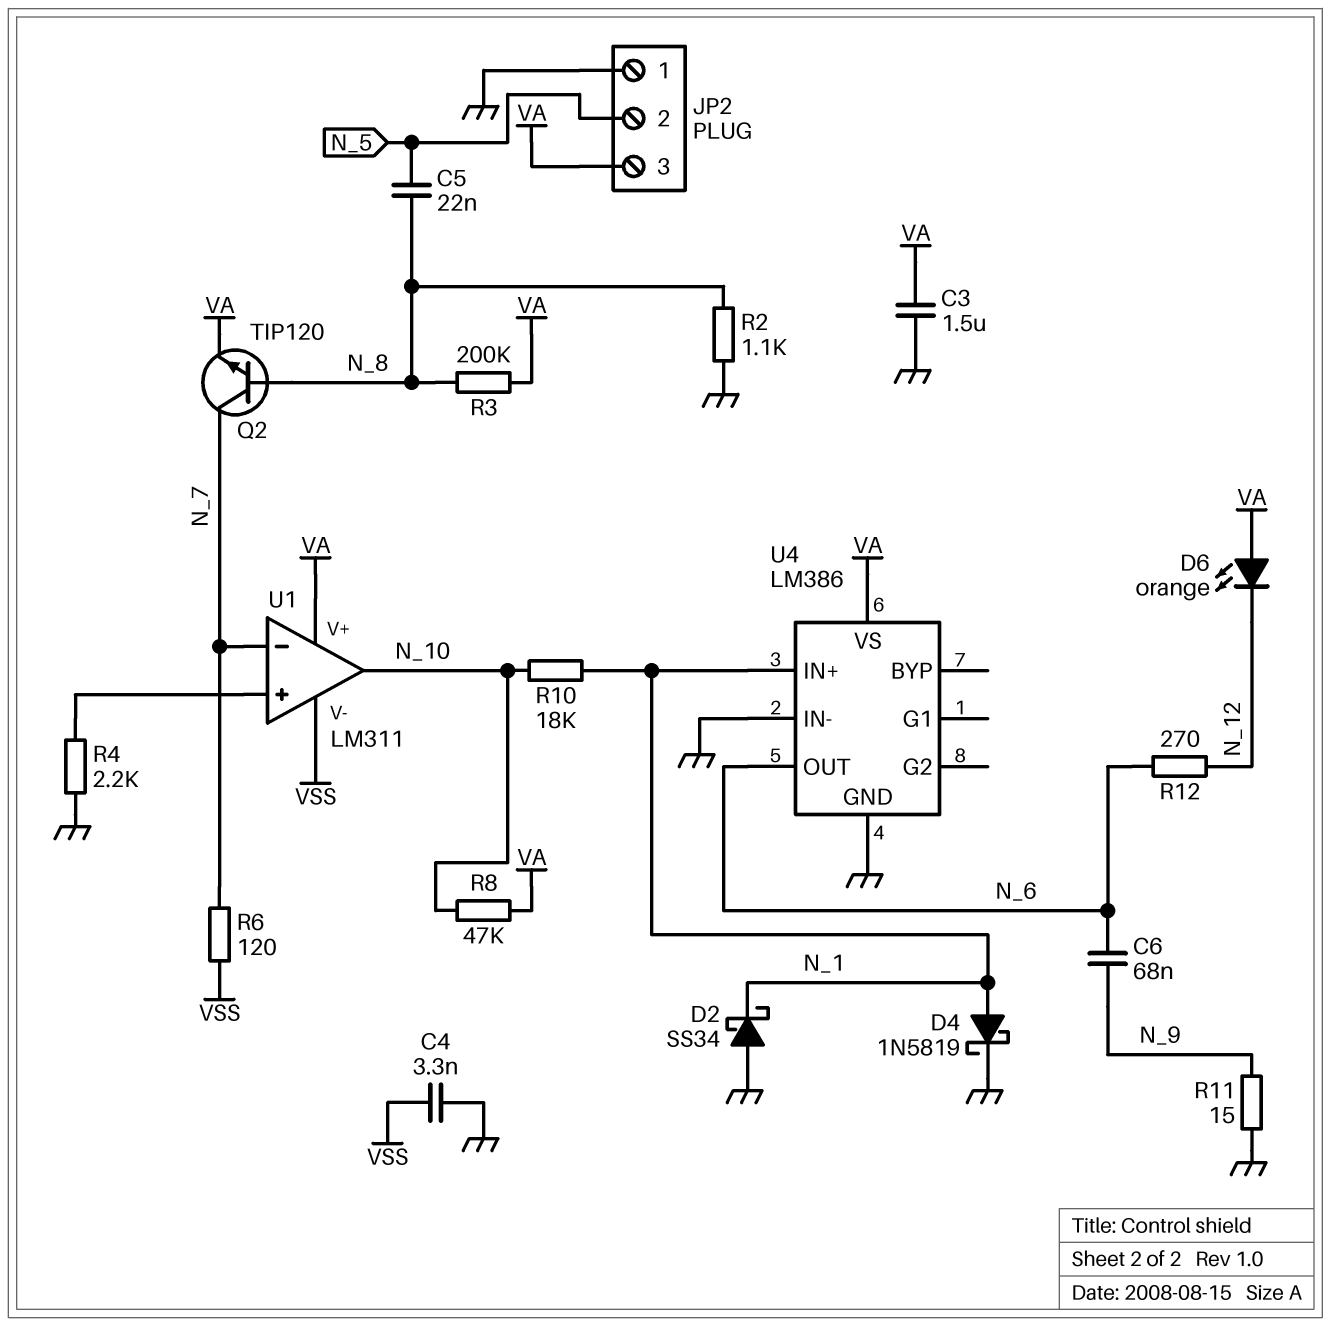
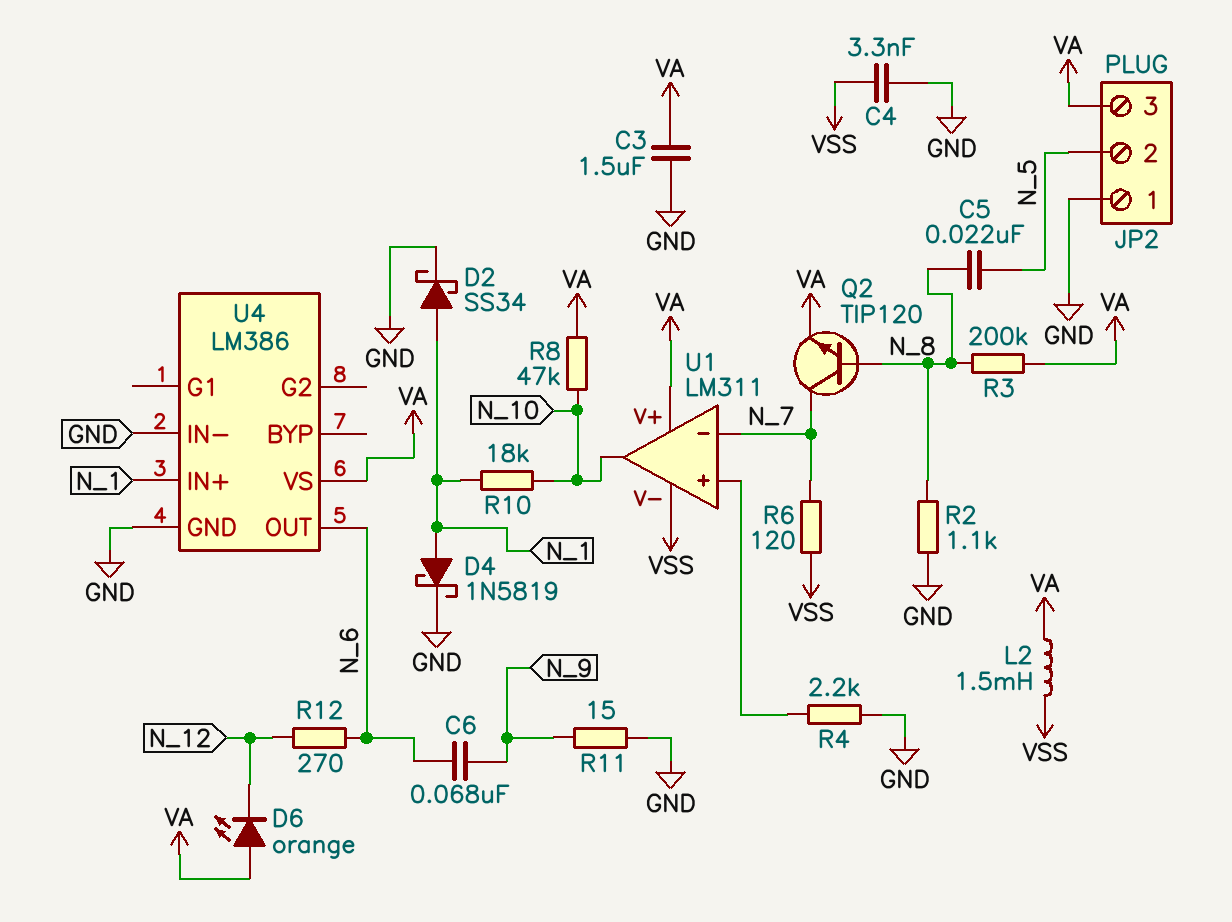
D2: schottky SS34 (A GND, K N_1) -> schottky SS34 (A N_1, K GND)
L2: none -> 1.5mH (VA, VSS)

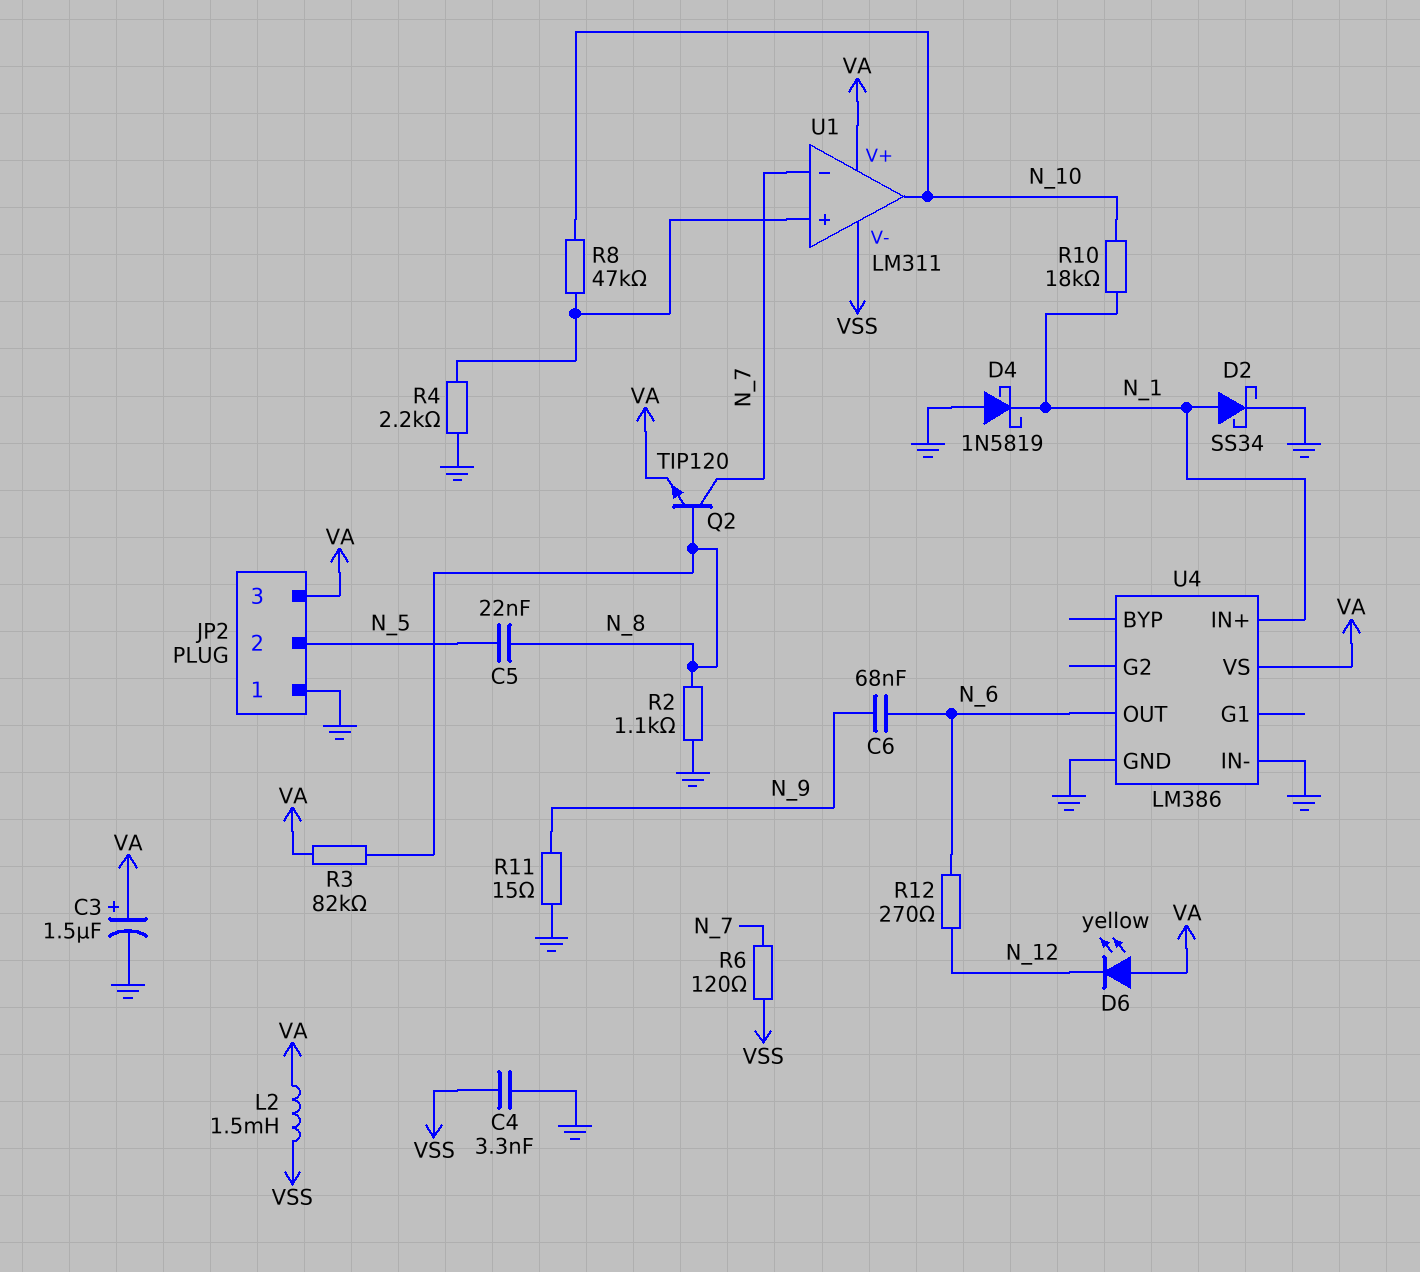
C3: 1.5uF (GND, VA) -> 1.5uF (plus VA, minus GND)
D4: schottky 1N5819 (A N_1, K GND) -> schottky 1N5819 (A GND, K N_1)
D6: LED orange (A VA, K N_12) -> LED yellow (A VA, K N_12)
R3: 200k (N_8, VA) -> 82k (N_8, VA)
R8: 47k (N_10, VA) -> 47k (N_10, U1/in+)

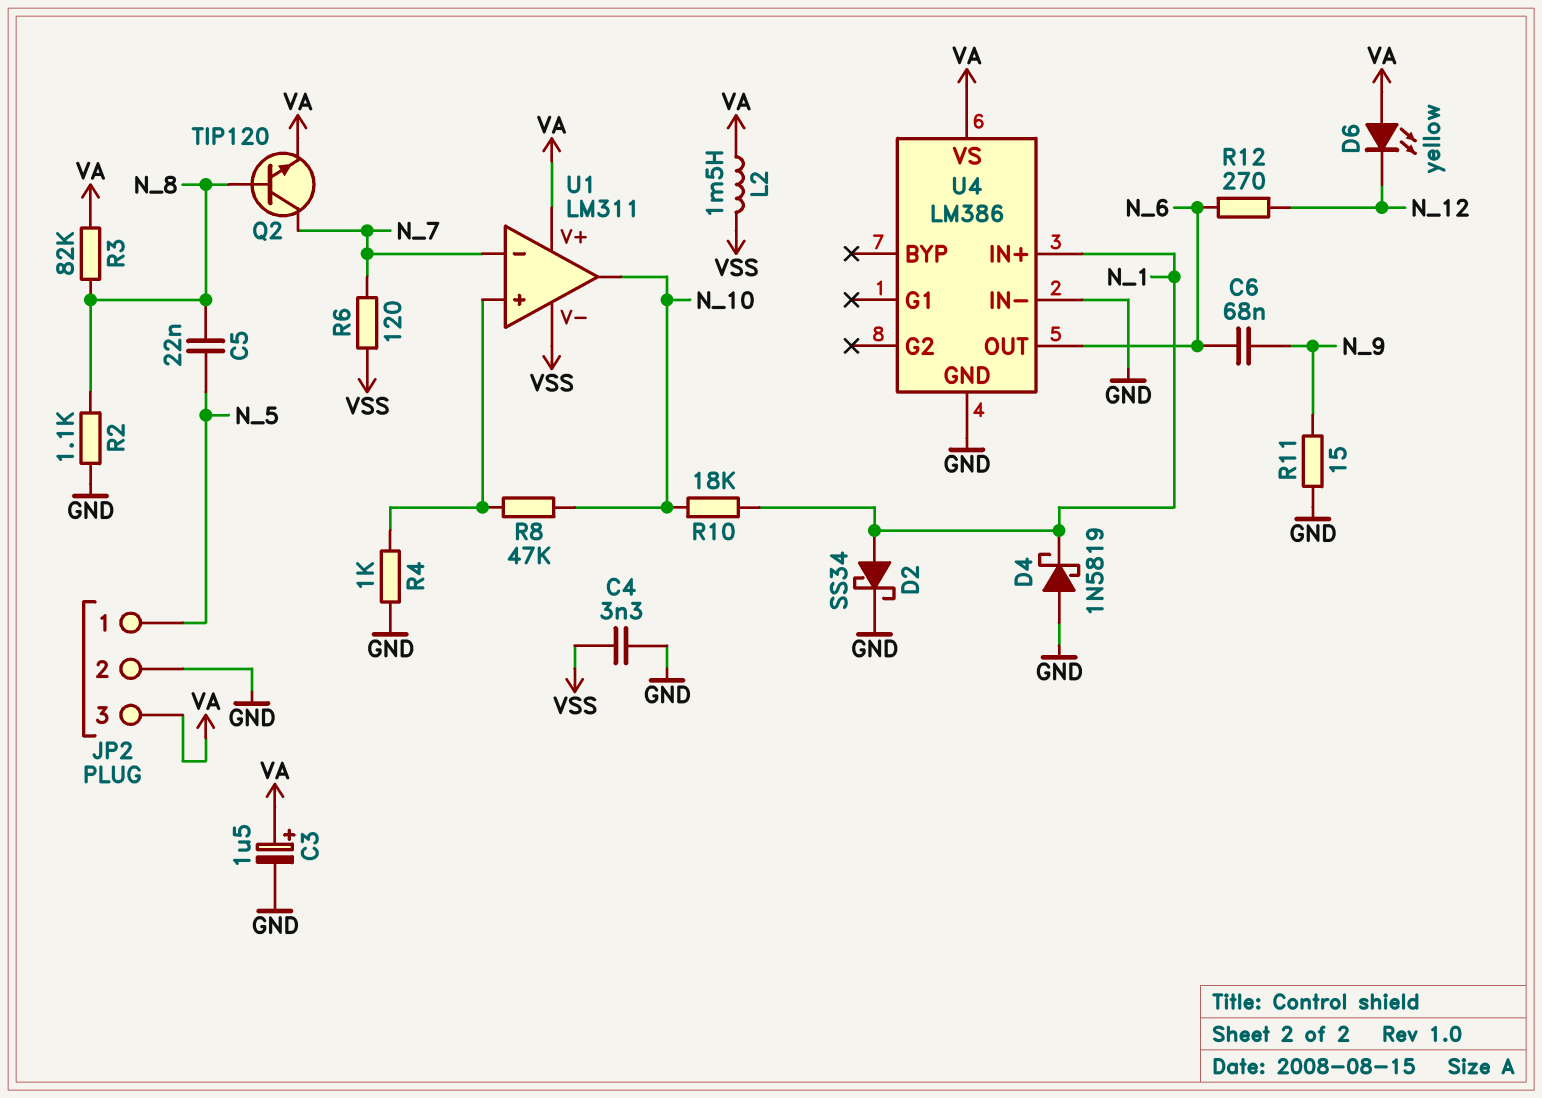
JP2 pin 1: GND -> N_5
JP2 pin 2: N_5 -> GND
R4: 2.2k (GND, U1/in+) -> 1k (GND, U1/in+)

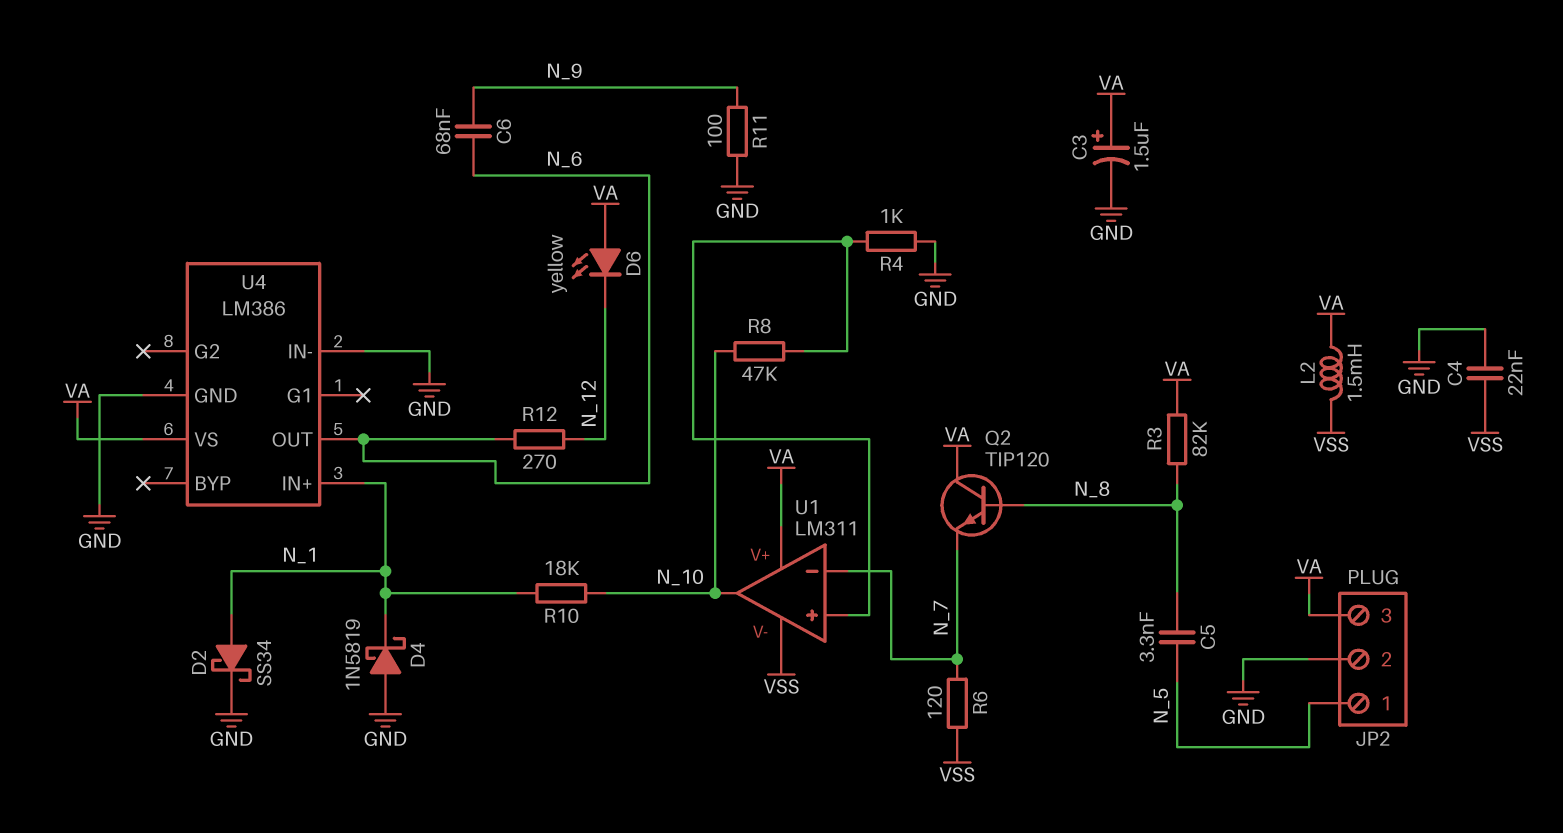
C4: 3.3nF (GND, VSS) -> 22nF (GND, VSS)
C5: 22nF (N_5, N_8) -> 3.3nF (N_5, N_8)
Q2: NPN TIP120 (B N_8, C N_7, E VA) -> NPN TIP120 (B N_8, C VA, E N_7)
R2: 1.1k (GND, N_8) -> none
R11: 15 (GND, N_9) -> 100 (GND, N_9)

